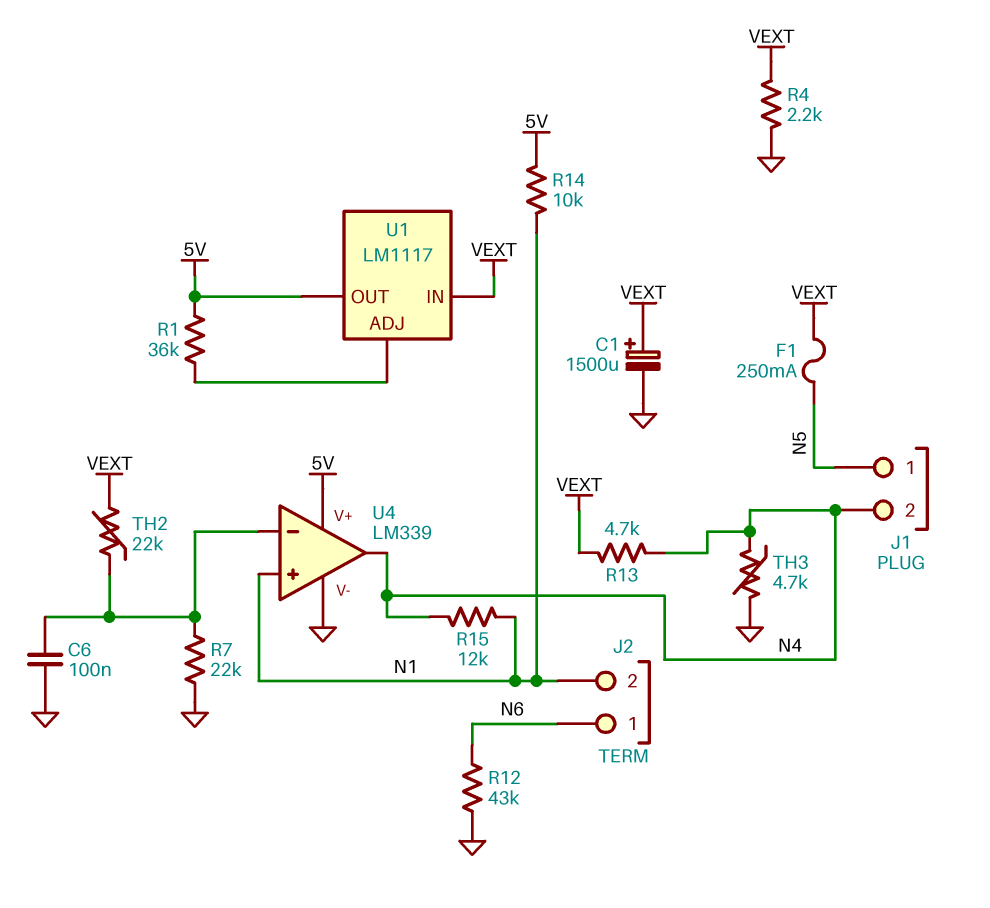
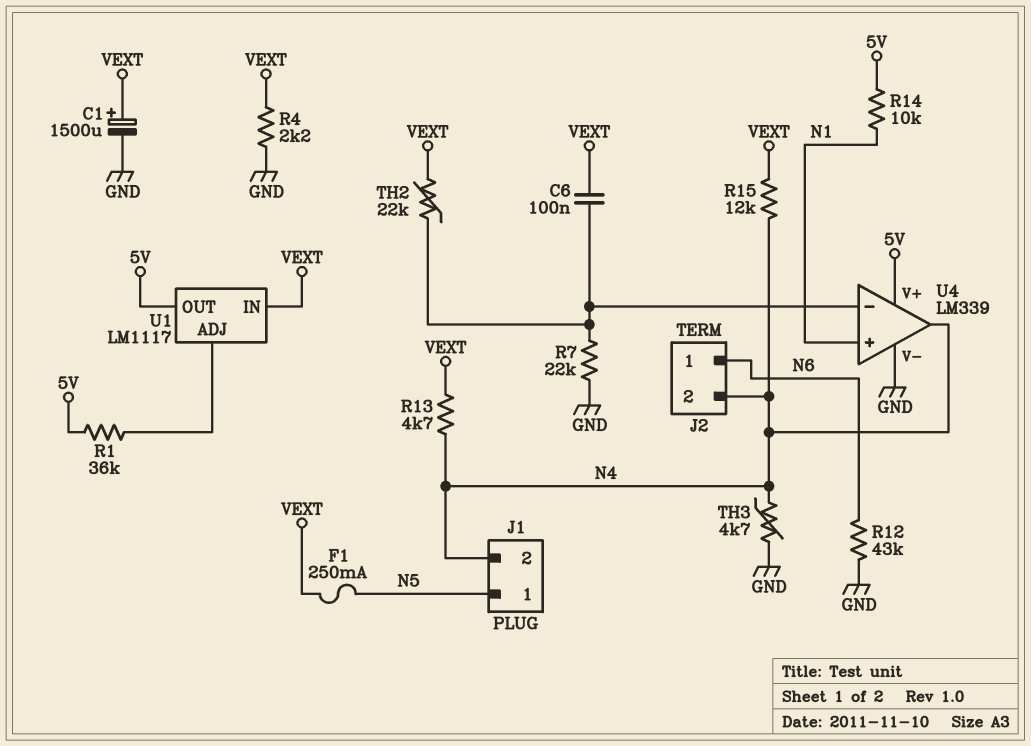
C6: 100nF (GND, U4/in-) -> 100nF (U4/in-, VEXT)
J2 pin 2: N1 -> N4
R15: 12k (N1, N4) -> 12k (N4, VEXT)

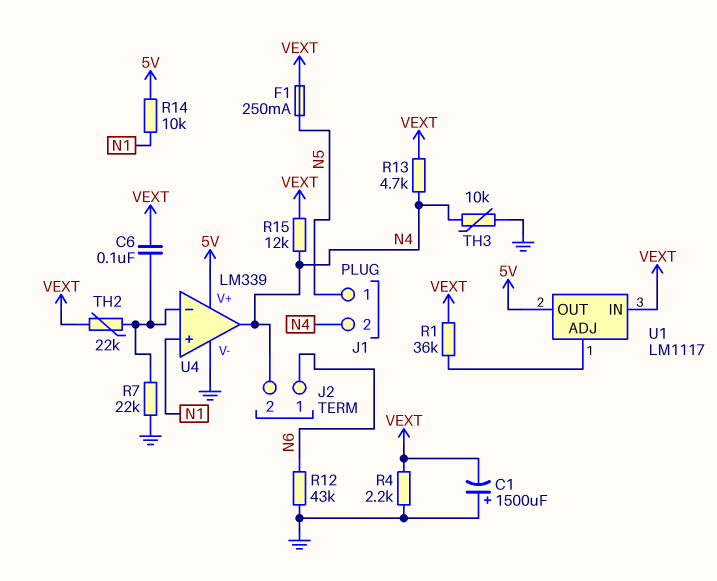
C1: 1500uF (plus VEXT, minus GND) -> 1500uF (plus GND, minus VEXT)
R1: 36k (5V, U1/ADJ) -> 36k (U1/ADJ, VEXT)
TH3: 4.7k (GND, N4) -> 10k (GND, N4)

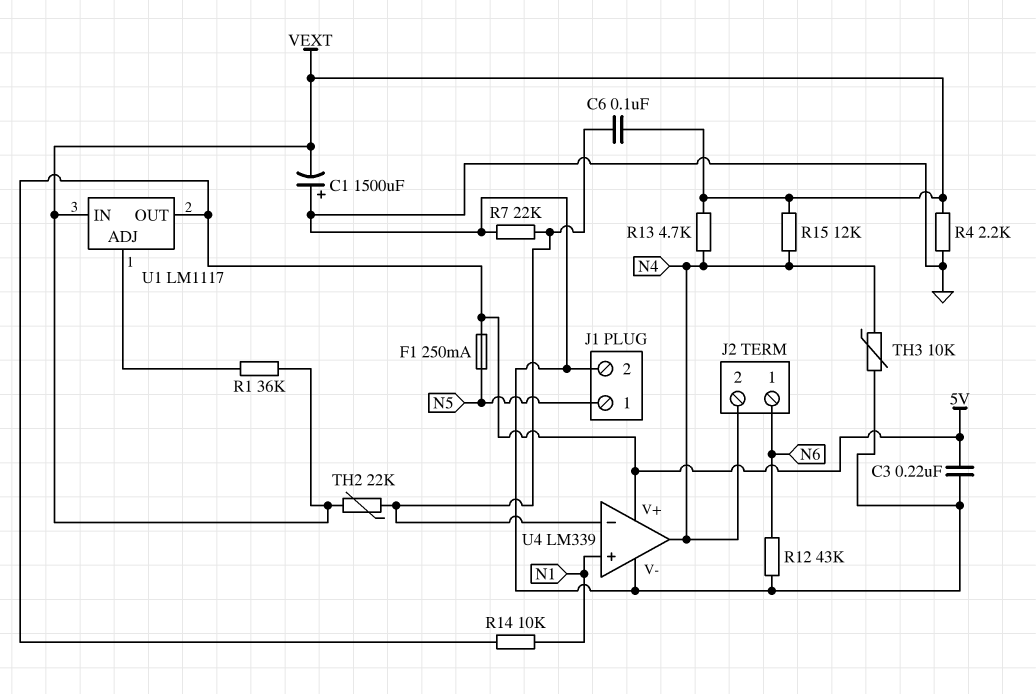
C3: none -> 220nF (5V, GND)
F1: 250mA (N5, VEXT) -> 250mA (5V, N5)
J1 pin 2: N4 -> GND

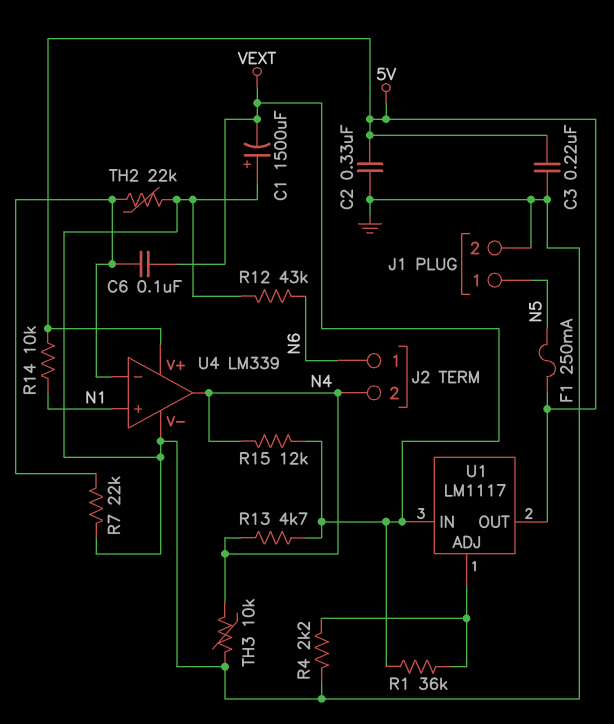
C2: none -> 330nF (5V, GND)
R4: 2.2k (GND, VEXT) -> 2.2k (GND, U1/ADJ)
TH2: 22k (U4/in-, VEXT) -> 22k (GND, U4/in-)

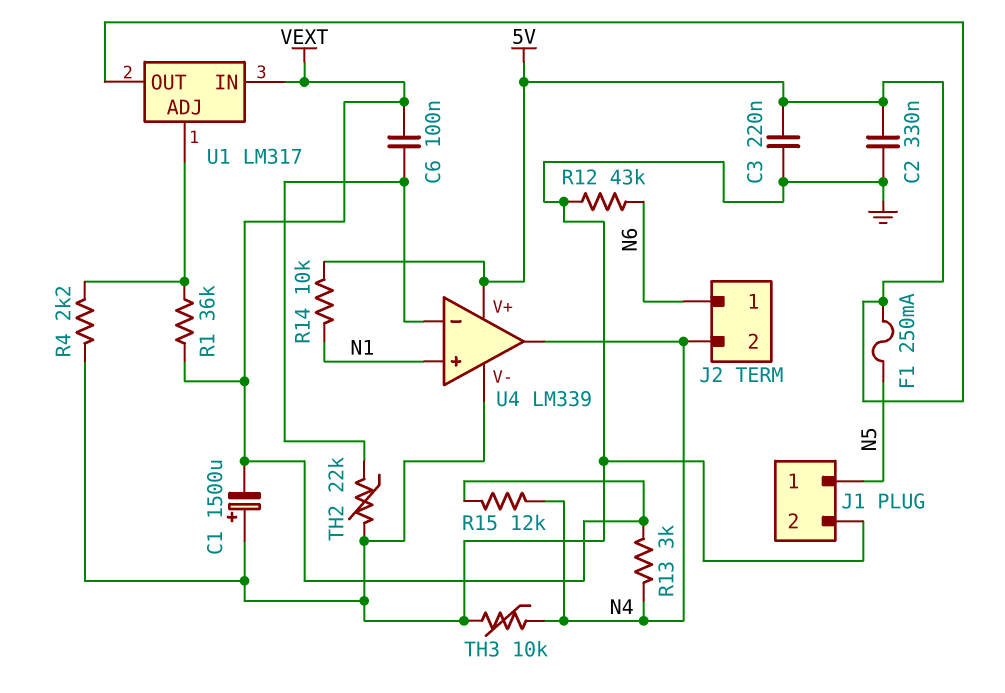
R7: 22k (GND, U4/in-) -> none
R13: 4.7k (N4, VEXT) -> 3k (N4, VEXT)
U1: LM1117 -> LM317

